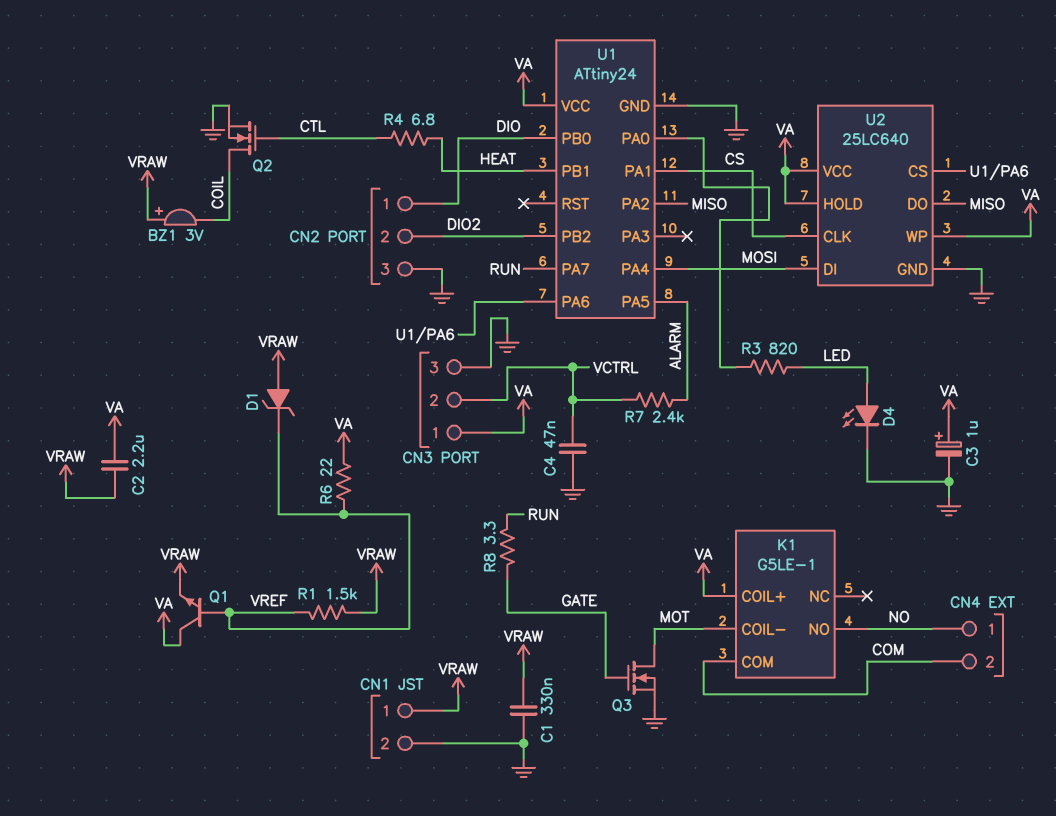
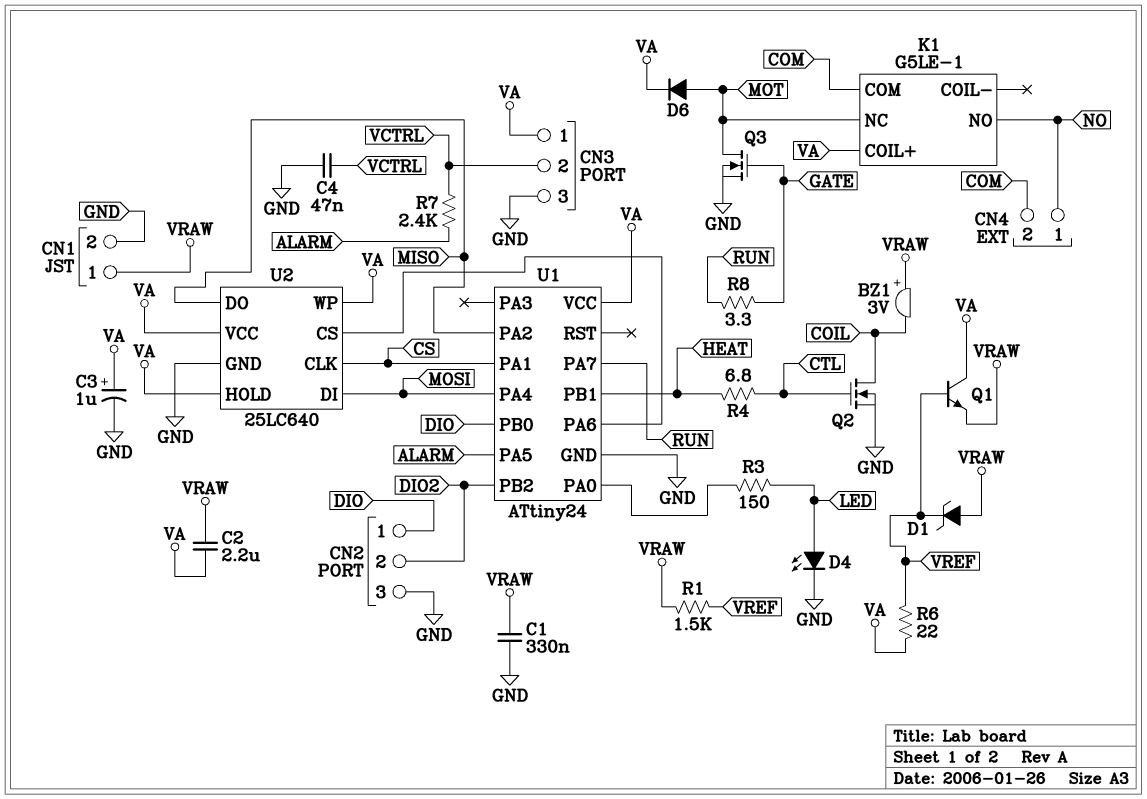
D6: none -> diode (A MOT, K VA)
K1 pin COIL-: MOT -> none
K1 pin NC: none -> MOT
R3: 820 (LED, U1/PA0) -> 150 (LED, U1/PA0)

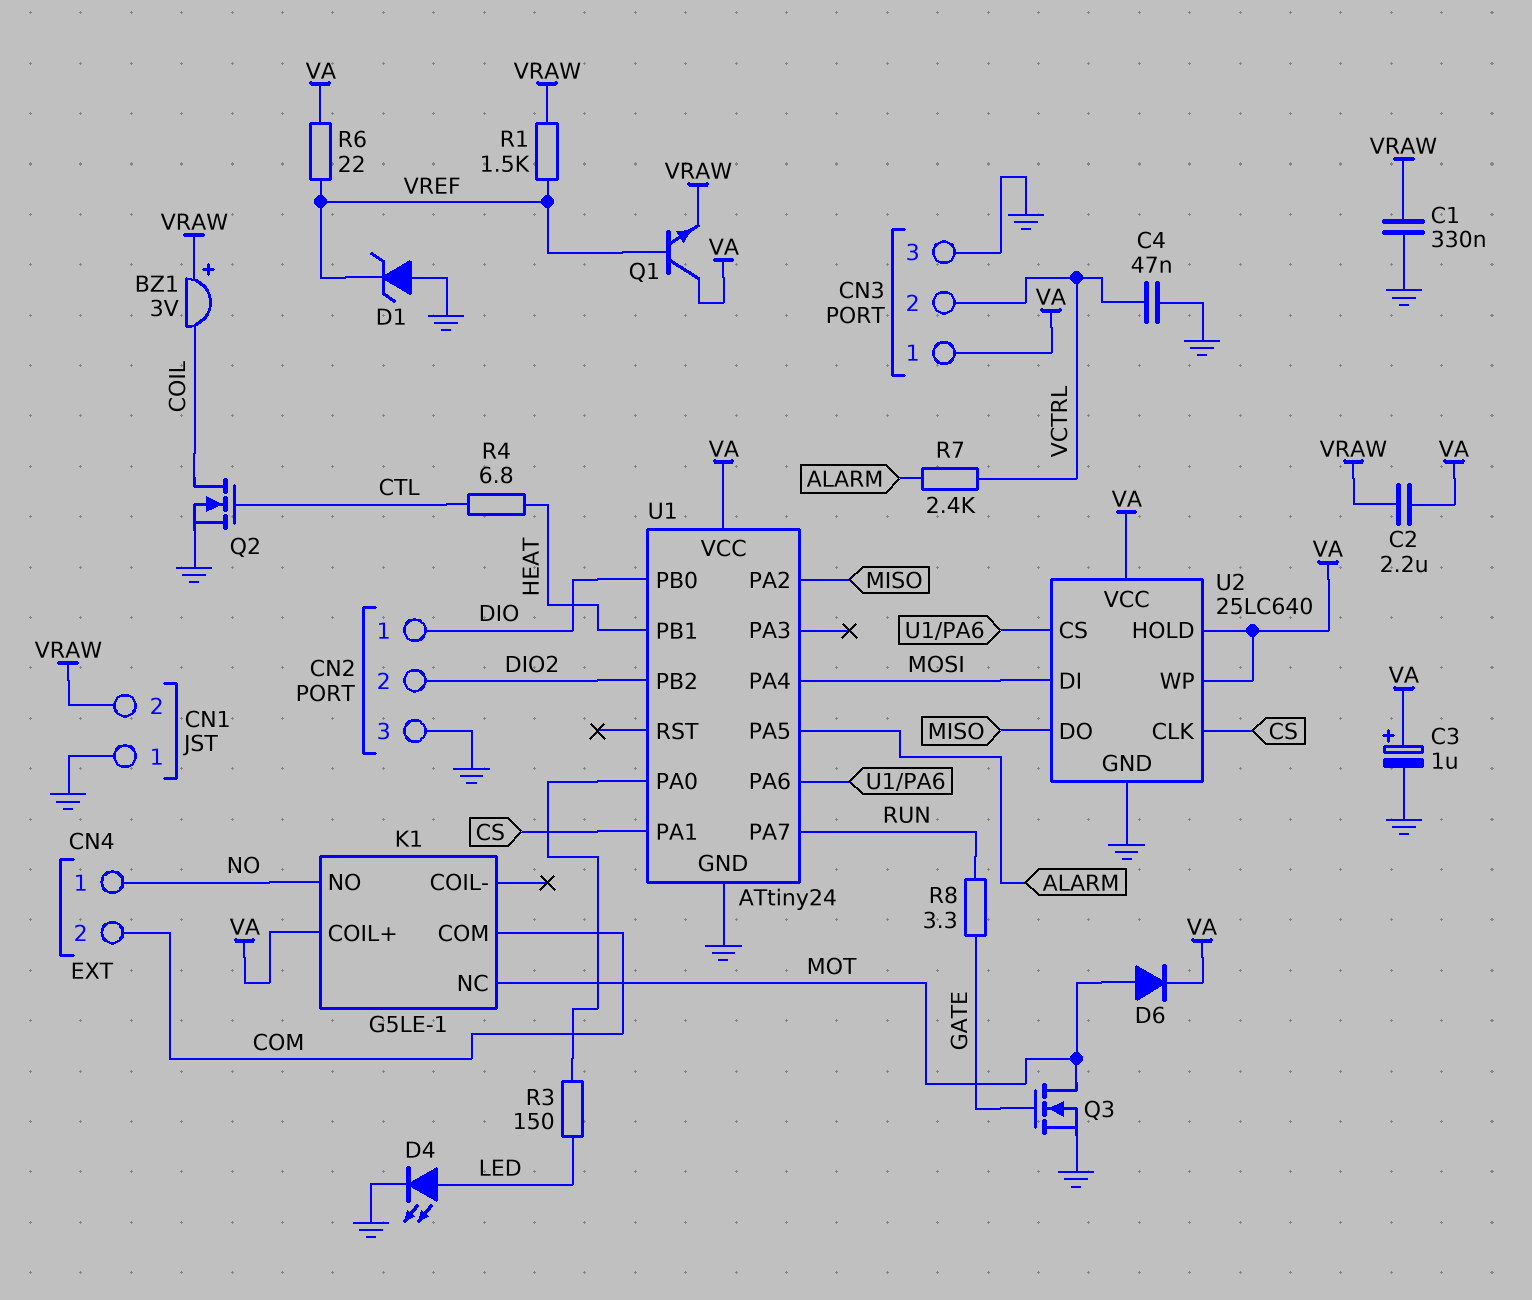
CN1 pin 1: VRAW -> GND
CN1 pin 2: GND -> VRAW
D1: zener (A VRAW, K VREF) -> zener (A GND, K VREF)

